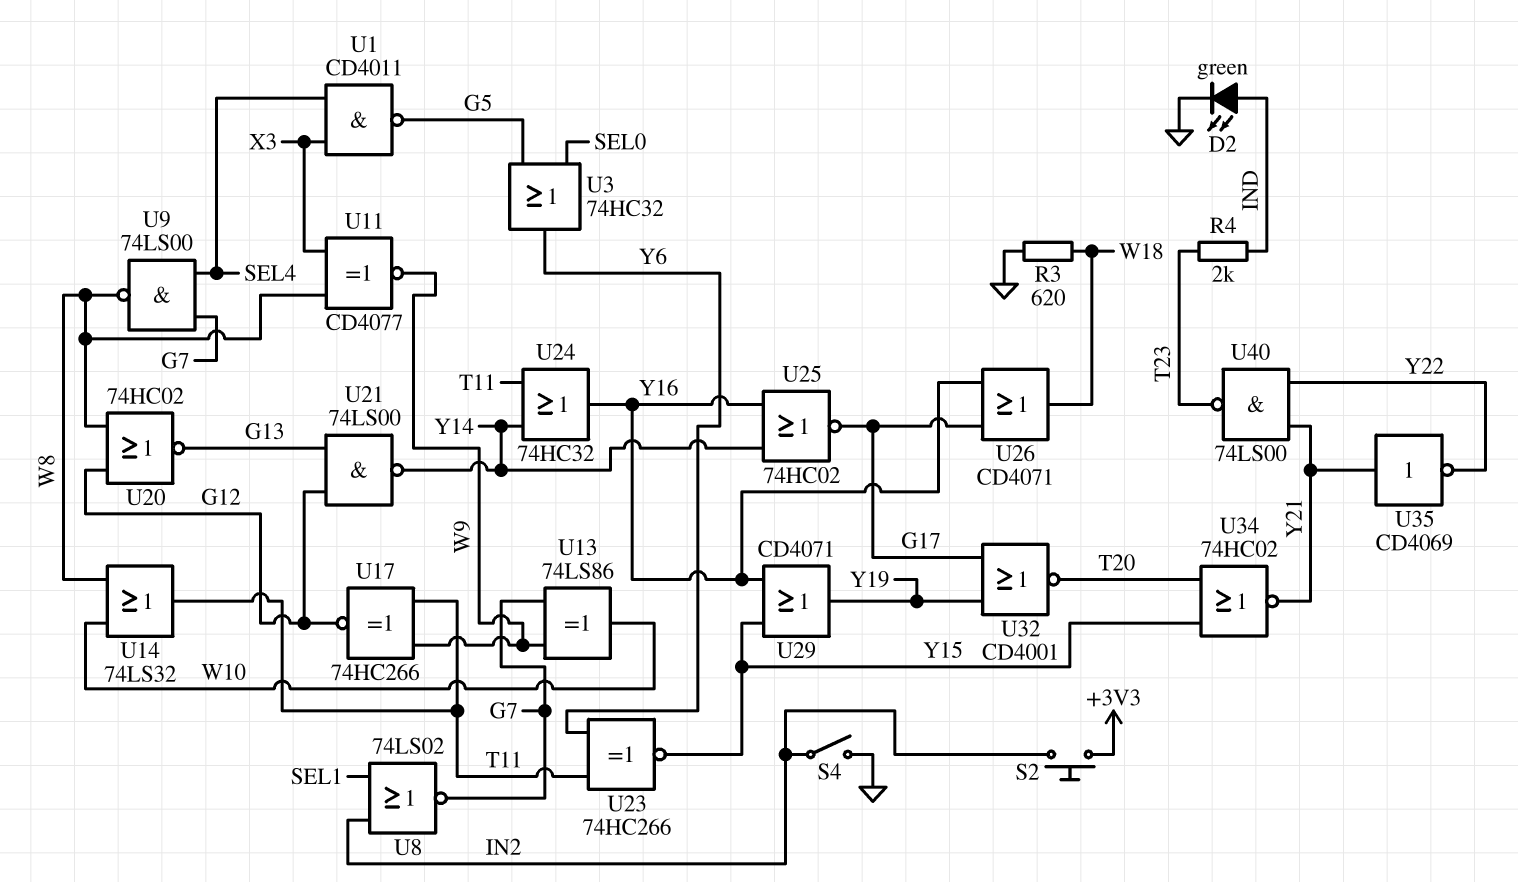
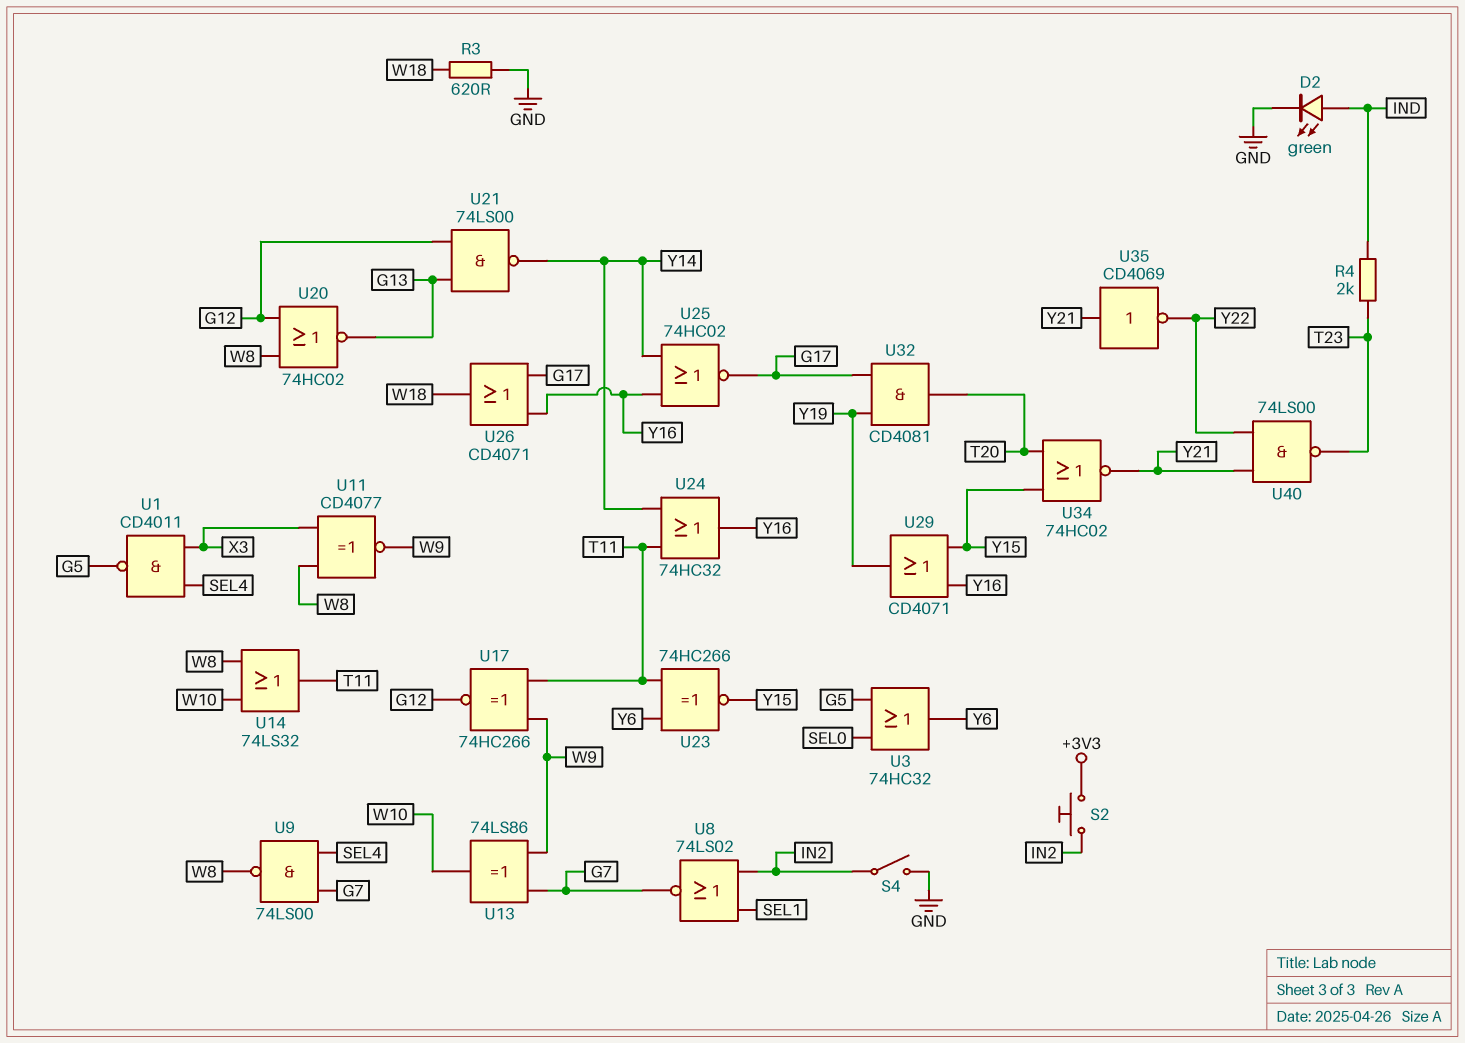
U32: NOR CD4001 (in G17, in Y19, out T20) -> AND CD4081 (in G17, in Y19, out T20)

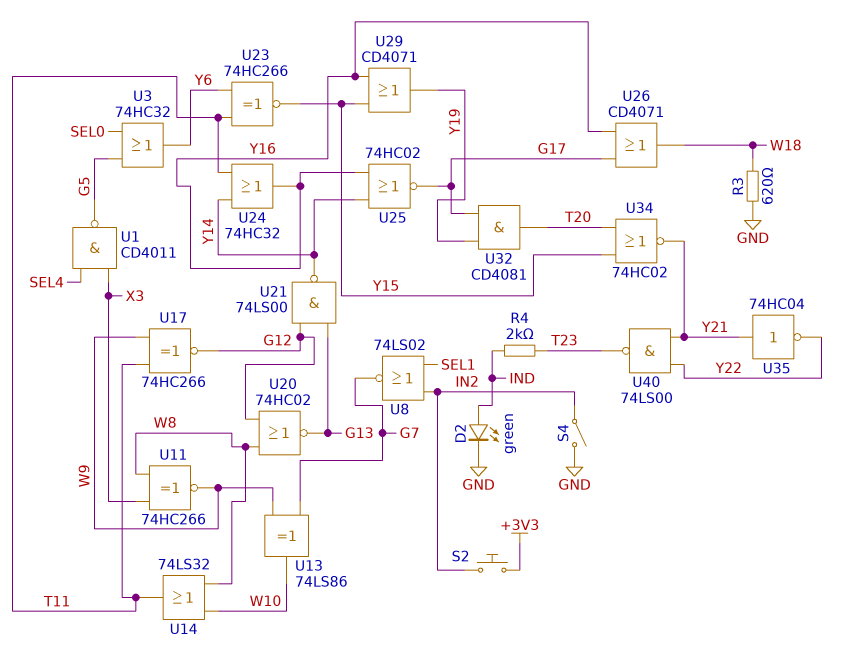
U9: NAND 74LS00 (in G7, in SEL4, out W8) -> none
U11: XNOR CD4077 (in W8, in X3, out W9) -> XNOR 74HC266 (in W8, in X3, out W9)
U35: NOT CD4069 (in Y21, out Y22) -> NOT 74HC04 (in Y21, out Y22)

